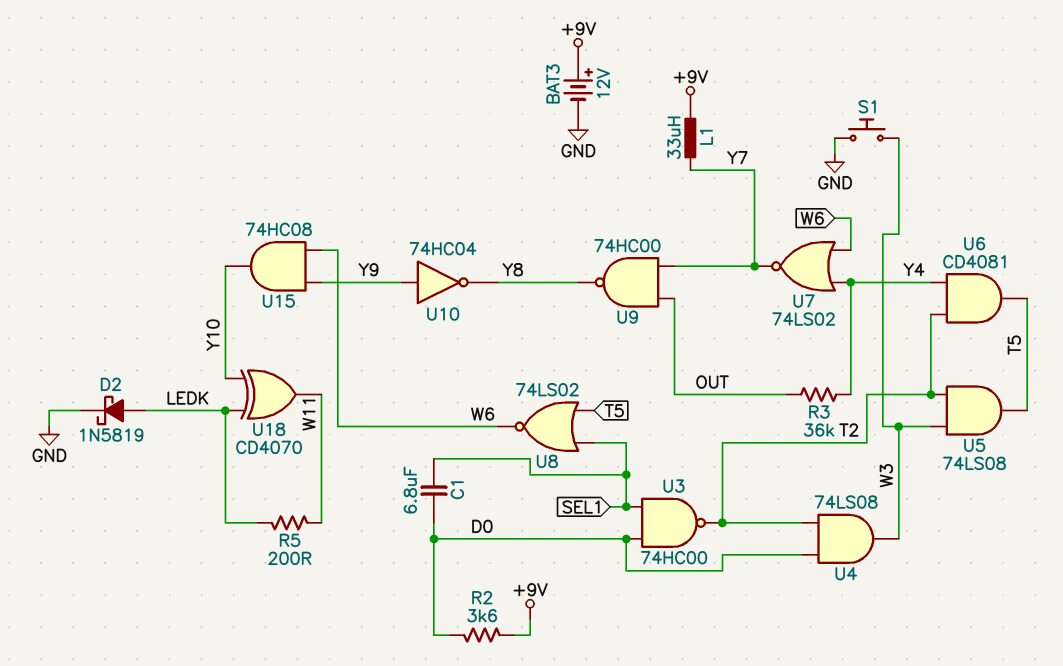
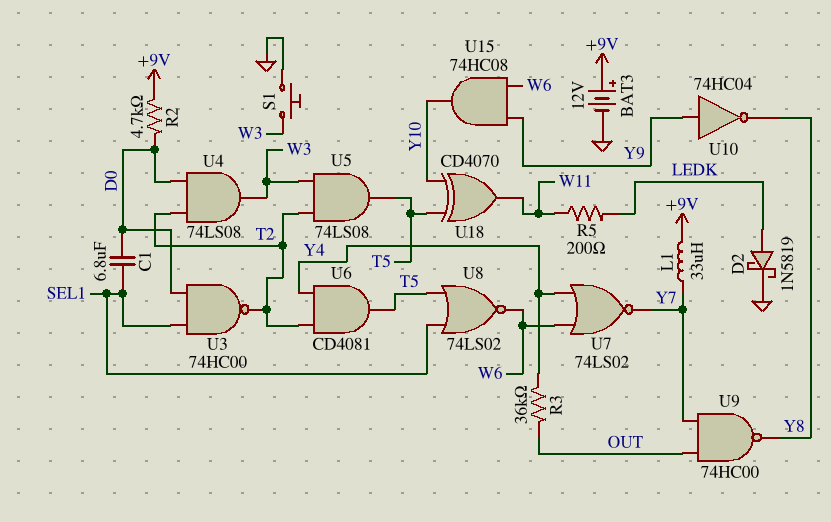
R2: 3.6k (+9V, D0) -> 4.7k (+9V, D0)
U18: XOR CD4070 (in LEDK, in Y10, out W11) -> XOR CD4070 (in T5, in Y10, out W11)

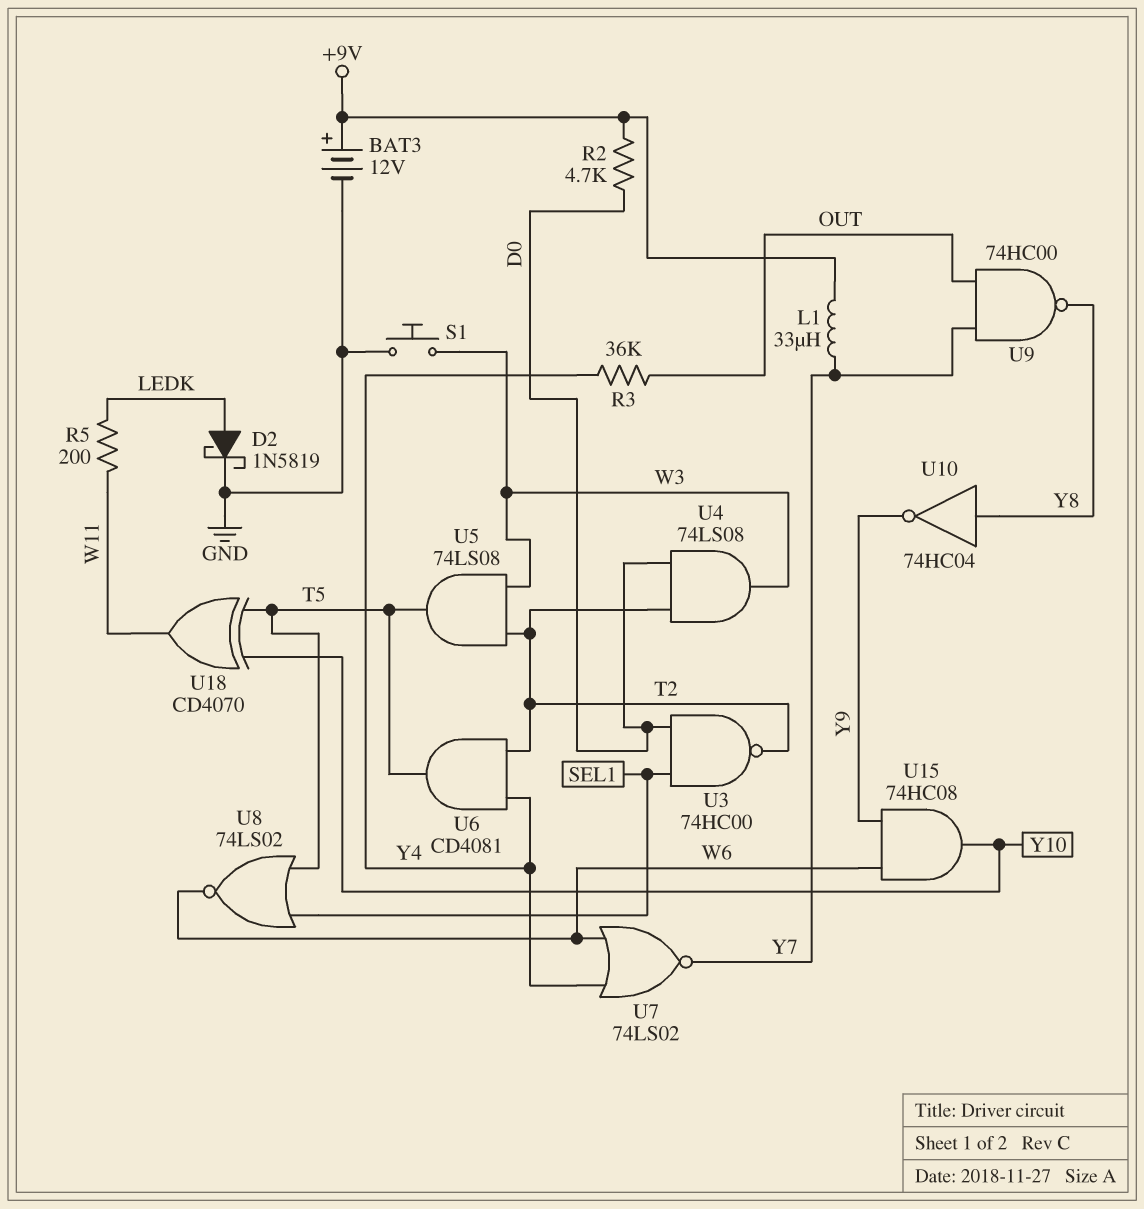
C1: 6.8uF (D0, SEL1) -> none
U10: NOT 74HC04 (in Y9, out Y8) -> NOT 74HC04 (in Y8, out Y9)

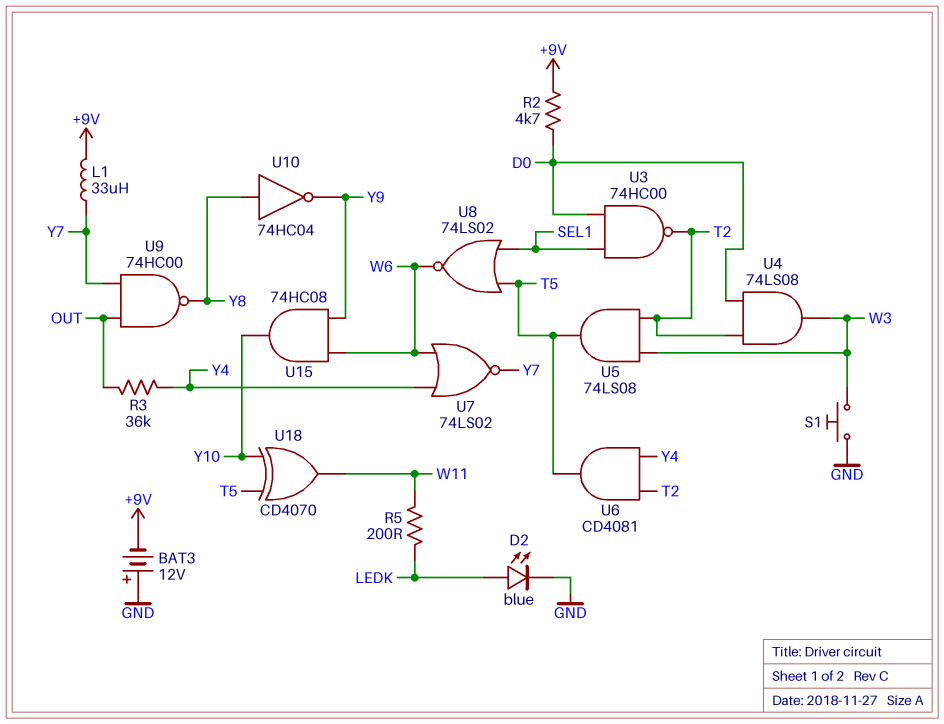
BAT3: 12V (plus +9V, minus GND) -> 12V (plus GND, minus +9V)
D2: schottky 1N5819 (A LEDK, K GND) -> LED blue (A LEDK, K GND)

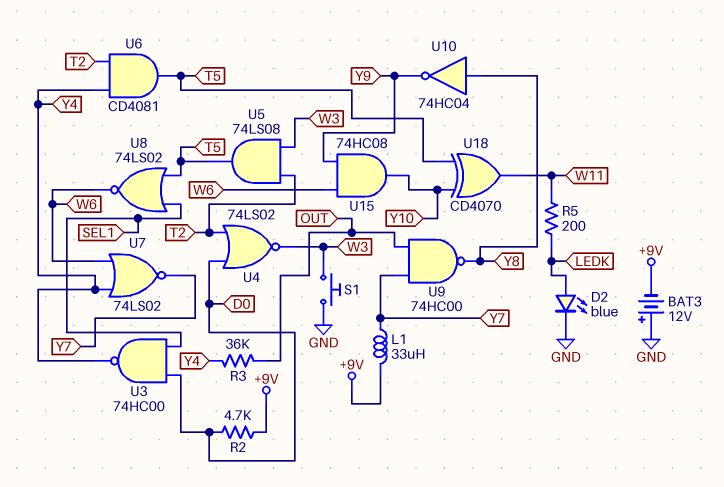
U3: NAND 74HC00 (in D0, in SEL1, out T2) -> NAND 74HC00 (in D0, in SEL1, out Y4)
U4: AND 74LS08 (in D0, in T2, out W3) -> NOR 74LS02 (in D0, in T2, out W3)

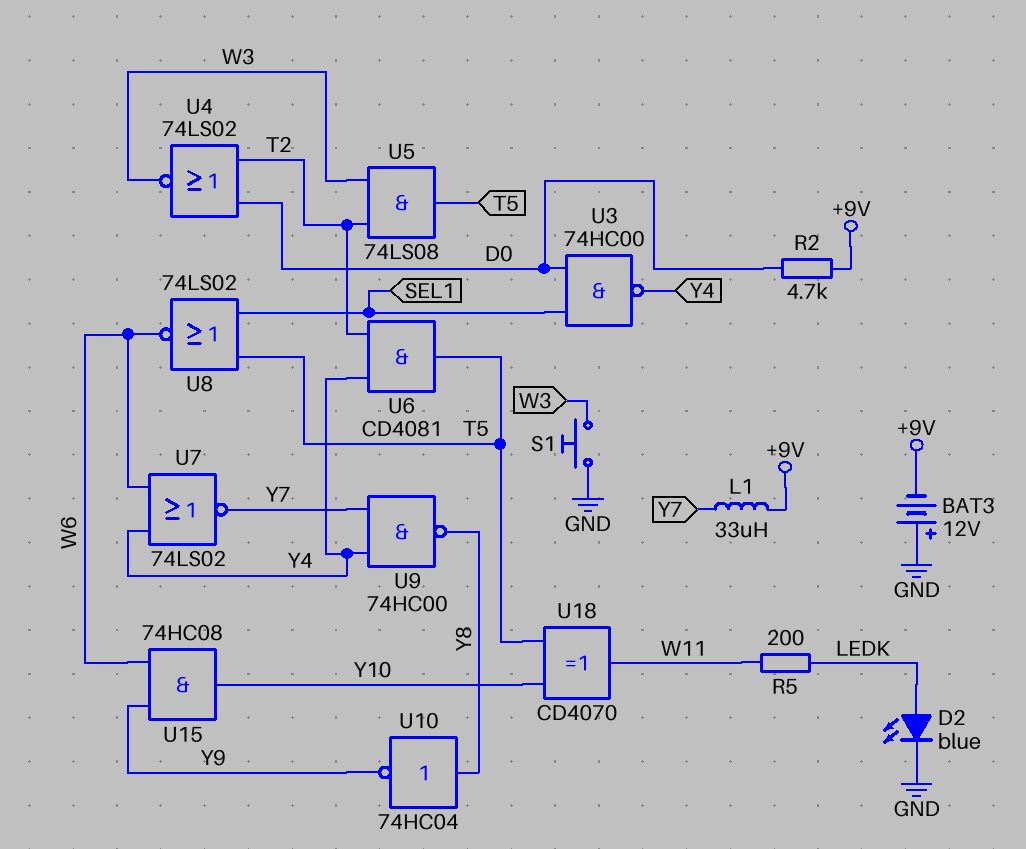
R3: 36k (OUT, Y4) -> none
U9: NAND 74HC00 (in OUT, in Y7, out Y8) -> NAND 74HC00 (in Y4, in Y7, out Y8)

